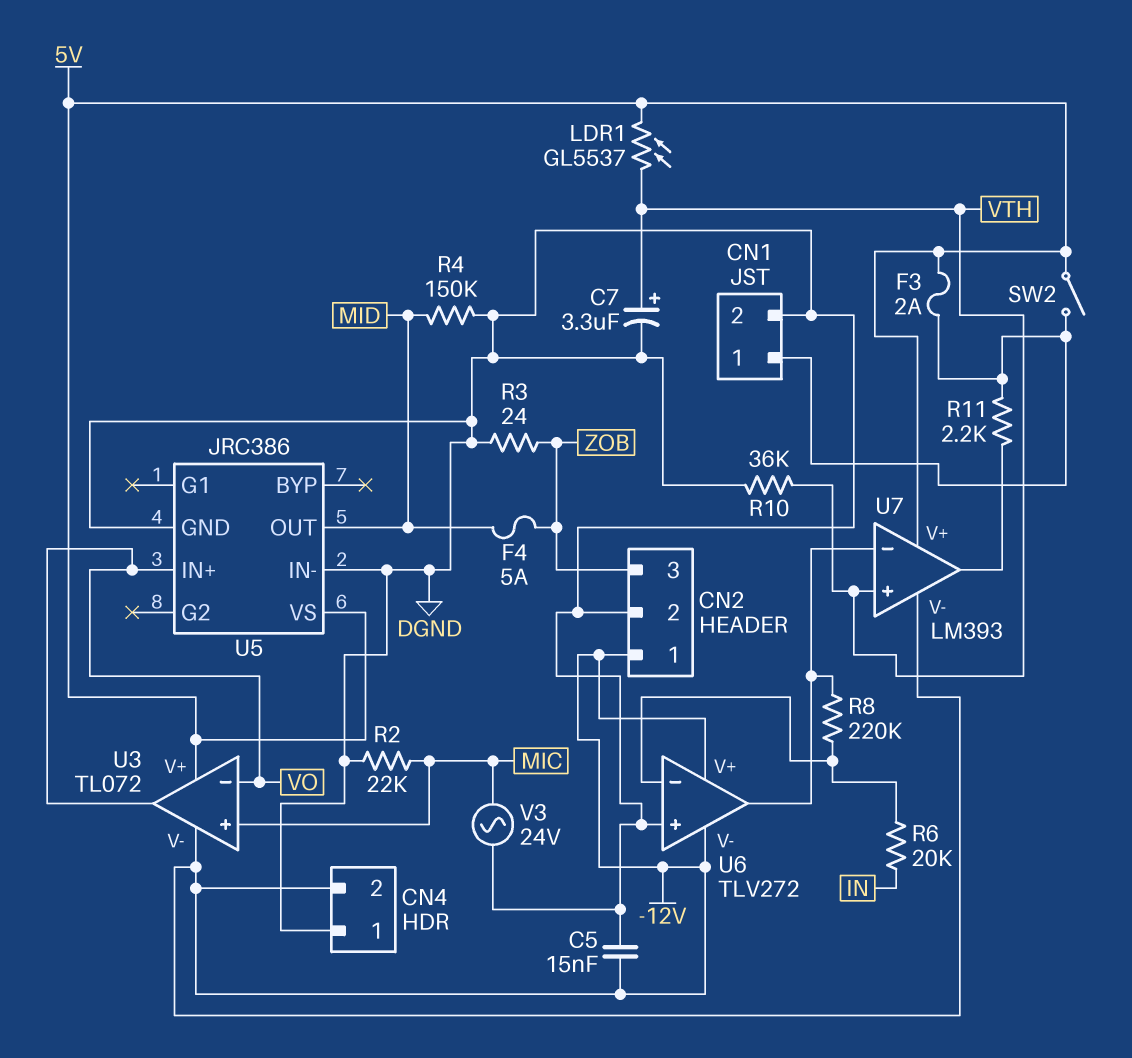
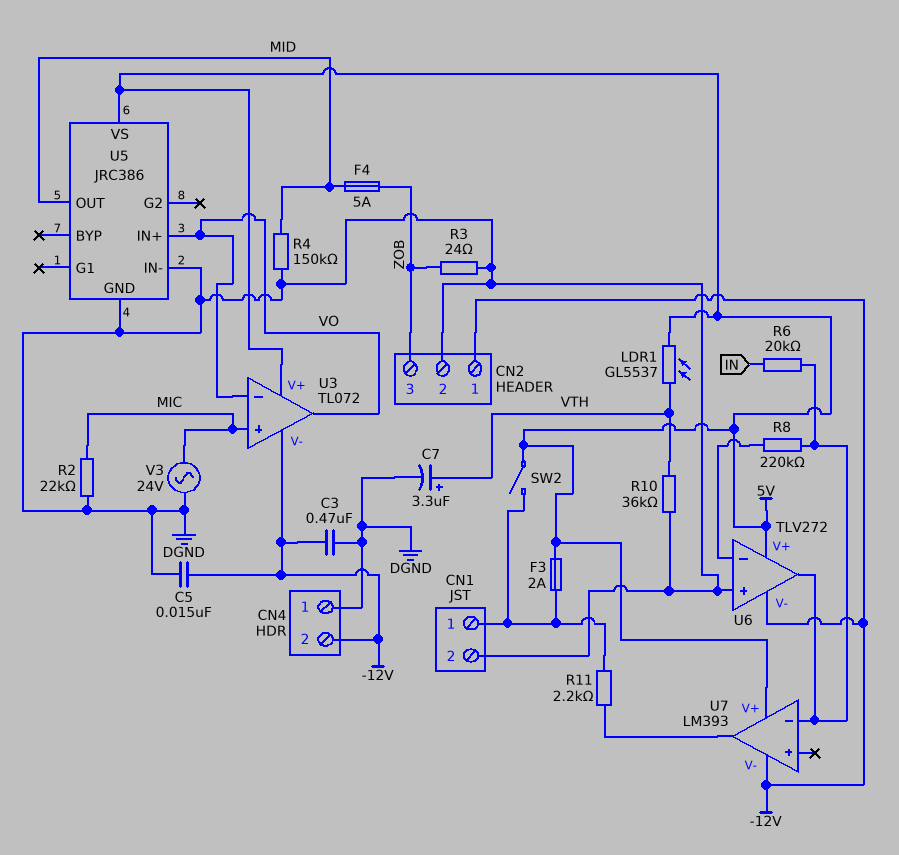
C3: none -> 470nF (-12V, DGND)
R6: 20k (IN, U6/in-) -> 20k (IN, U6/out)
U6 pin V+: -12V -> 5V
U7 pin in+: VTH -> none

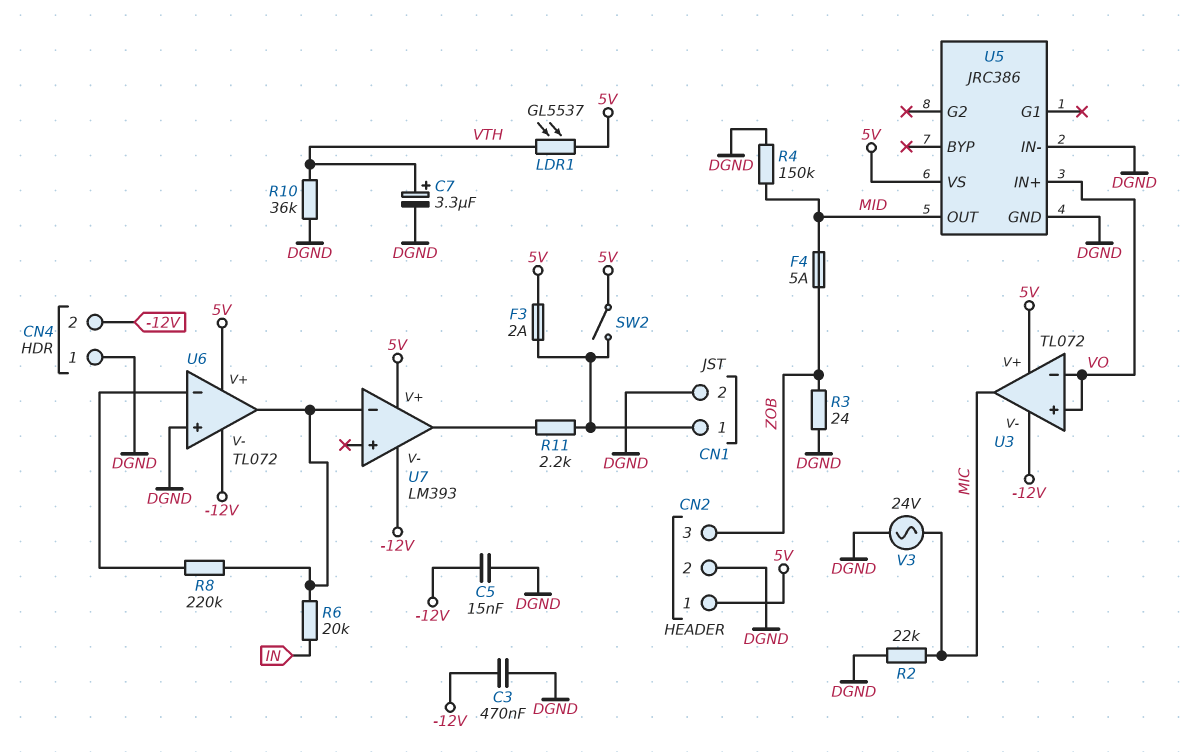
CN2 pin 1: -12V -> 5V
U3 pin in+: MIC -> VO
U3 pin out: VO -> MIC
U6: TLV272 -> TL072

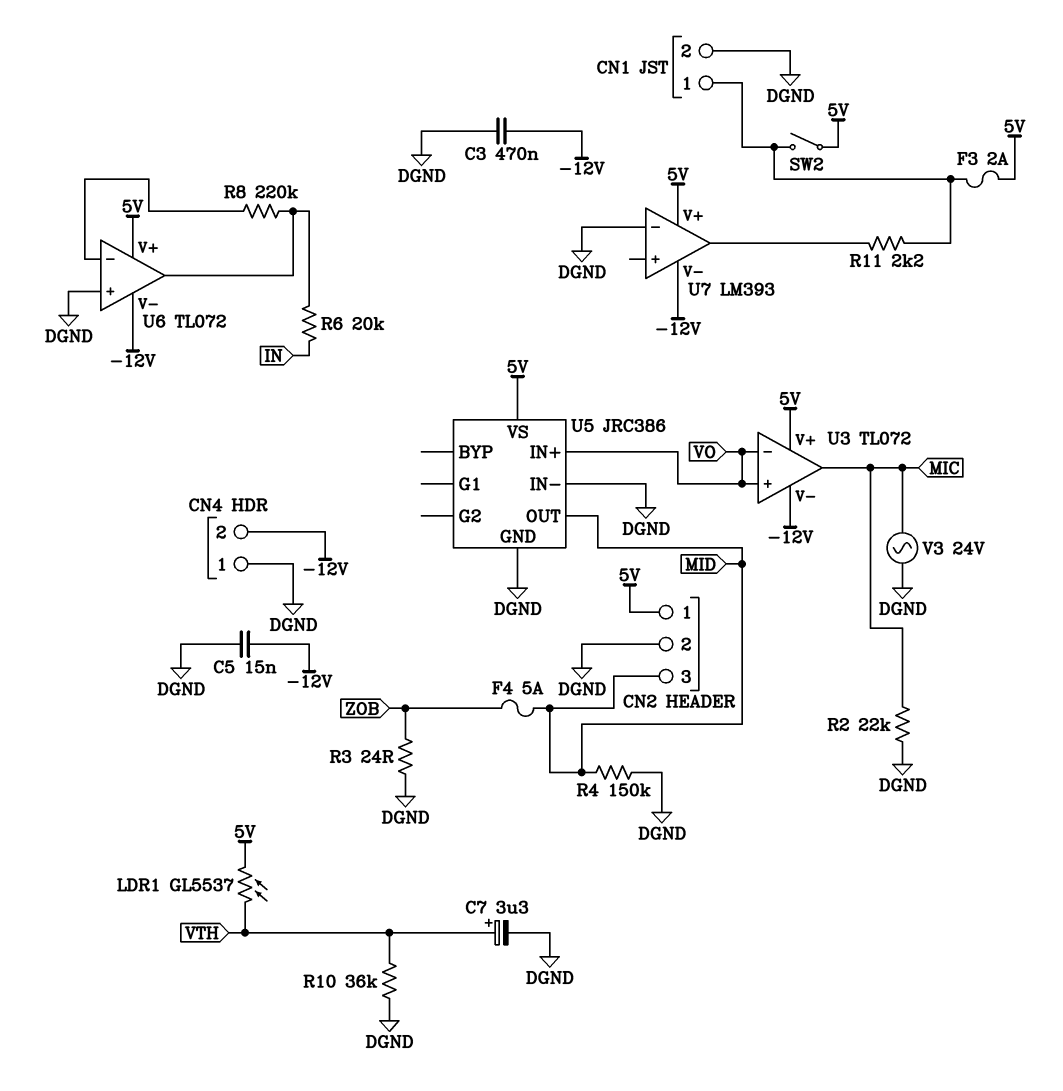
CN2 pin 3: ZOB -> MID
U7 pin in-: U6/out -> DGND

